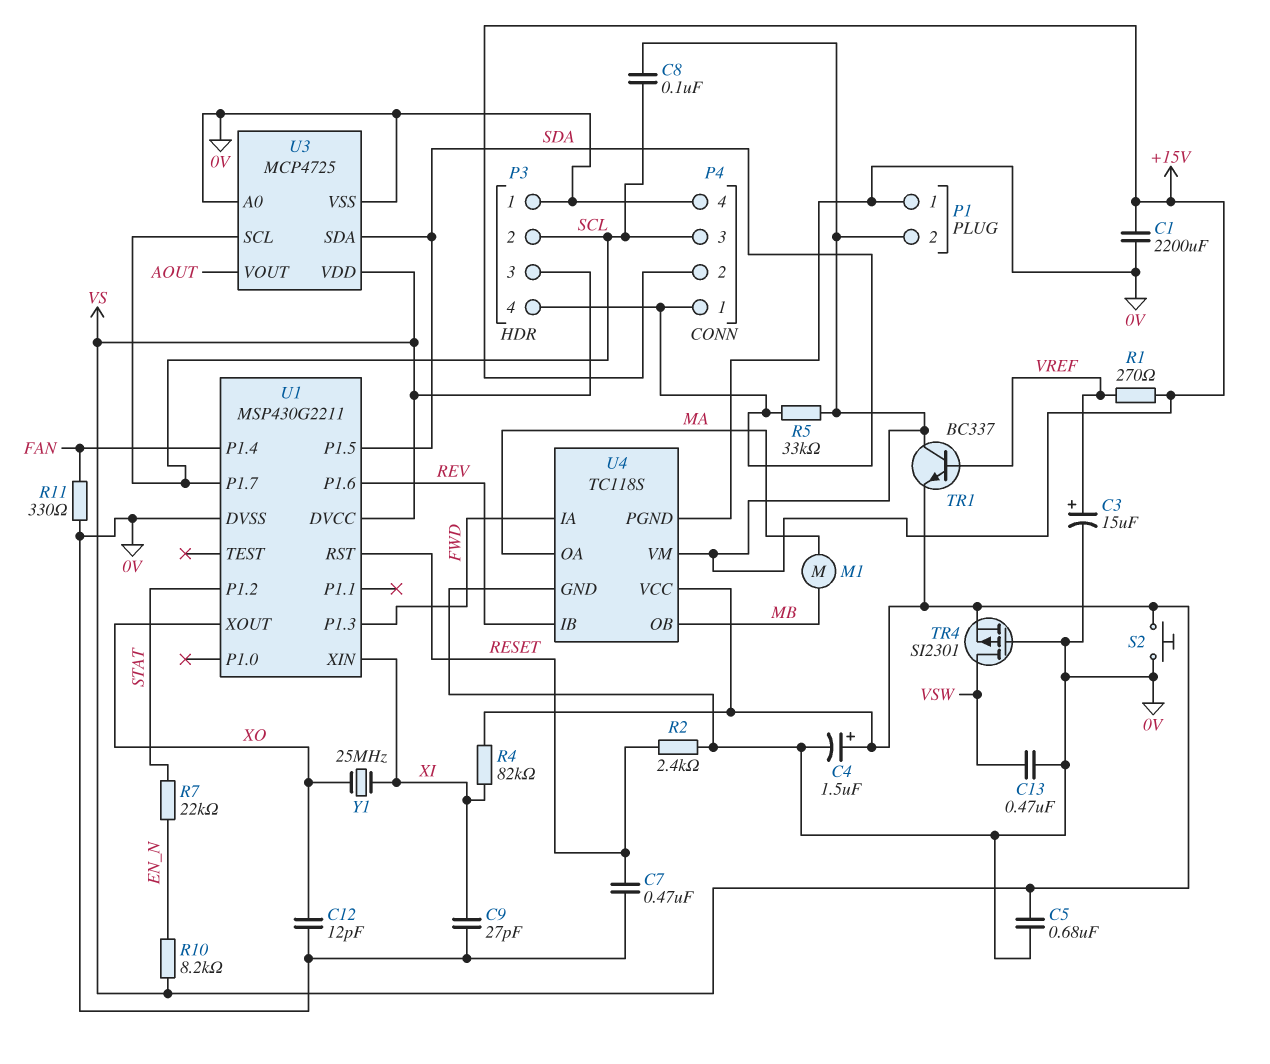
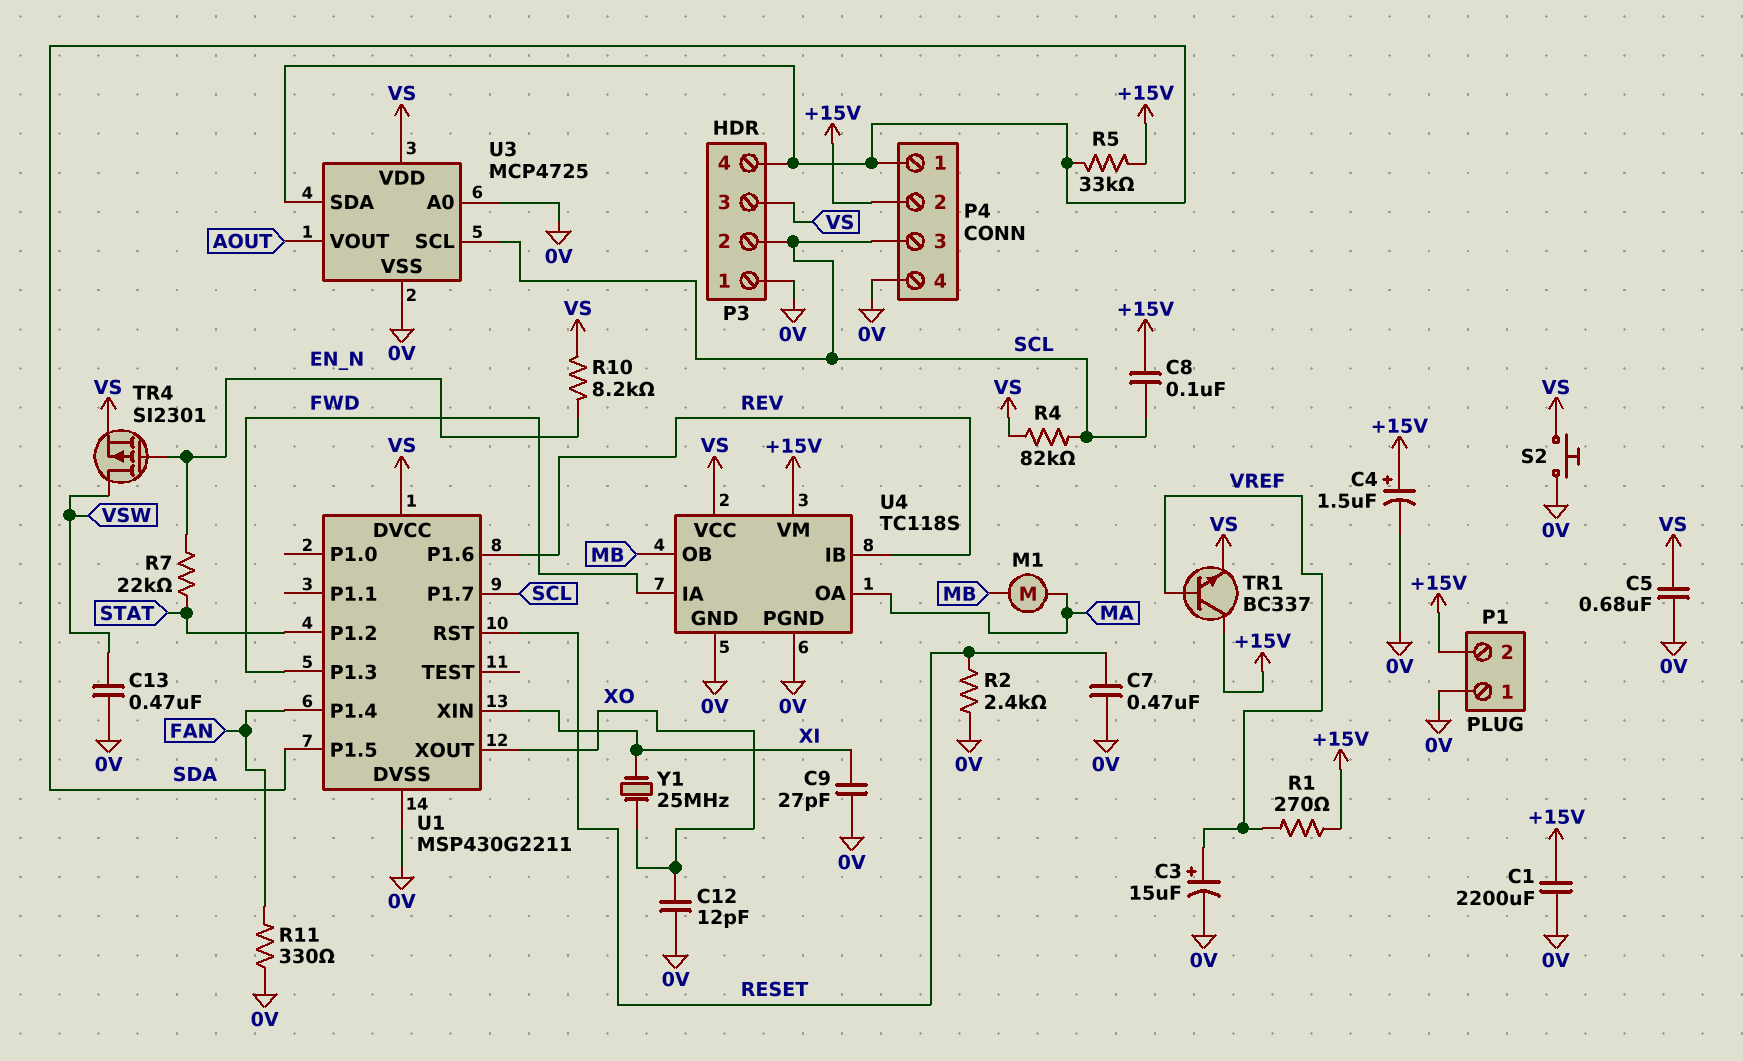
C4: 1.5uF (plus VS, minus 0V) -> 1.5uF (plus +15V, minus 0V)
R4: 82k (VS, XI) -> 82k (SCL, VS)
TR4: PMOS SI2301 (G 0V, D VSW, S VS) -> PMOS SI2301 (G EN_N, D VSW, S VS)

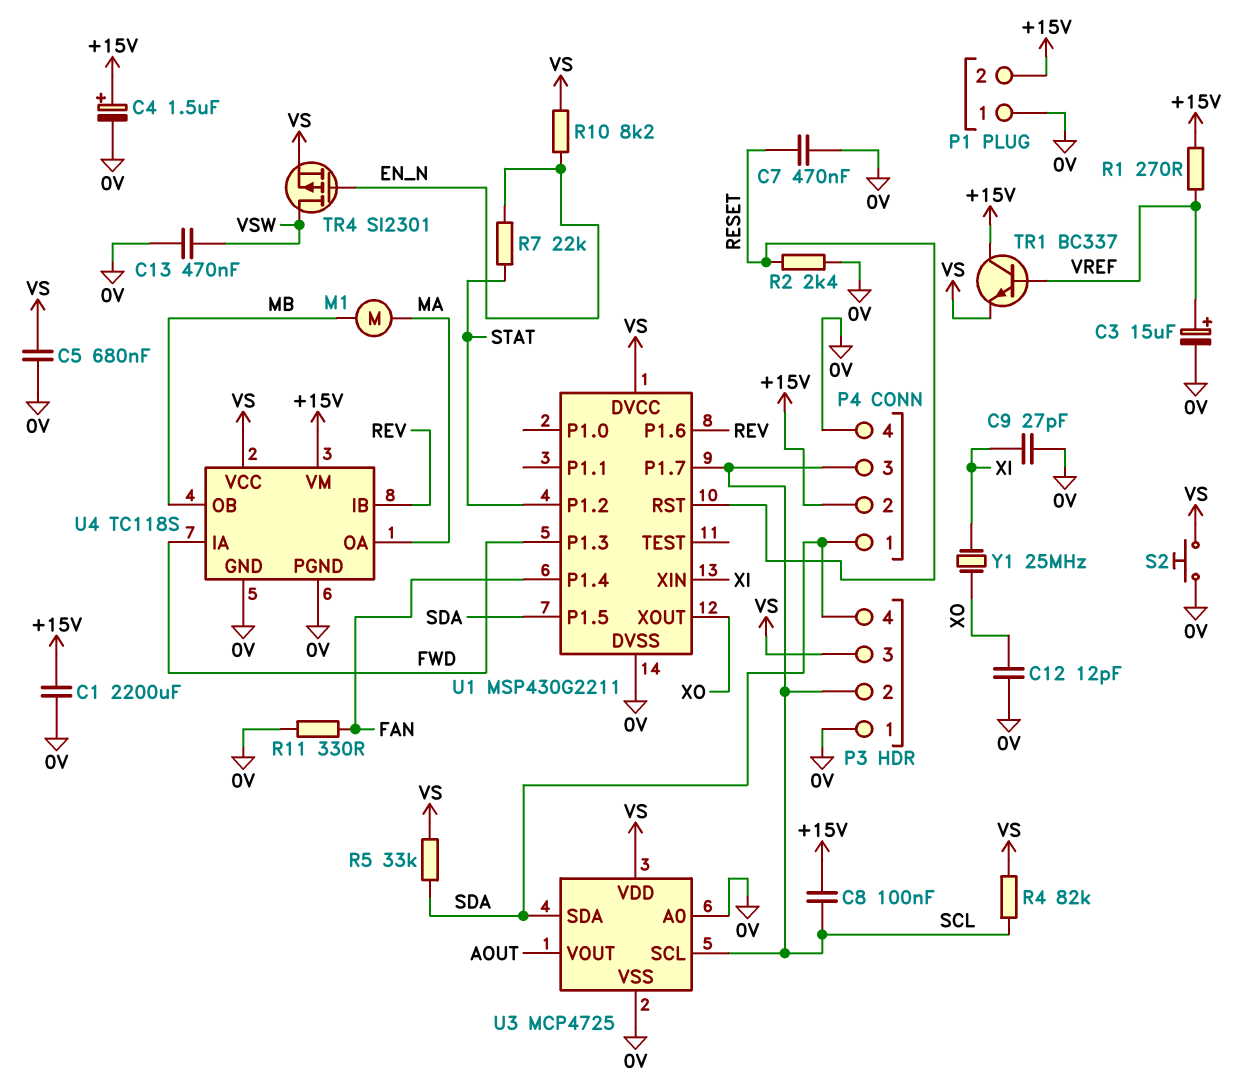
R5: 33k (+15V, SDA) -> 33k (SDA, VS)

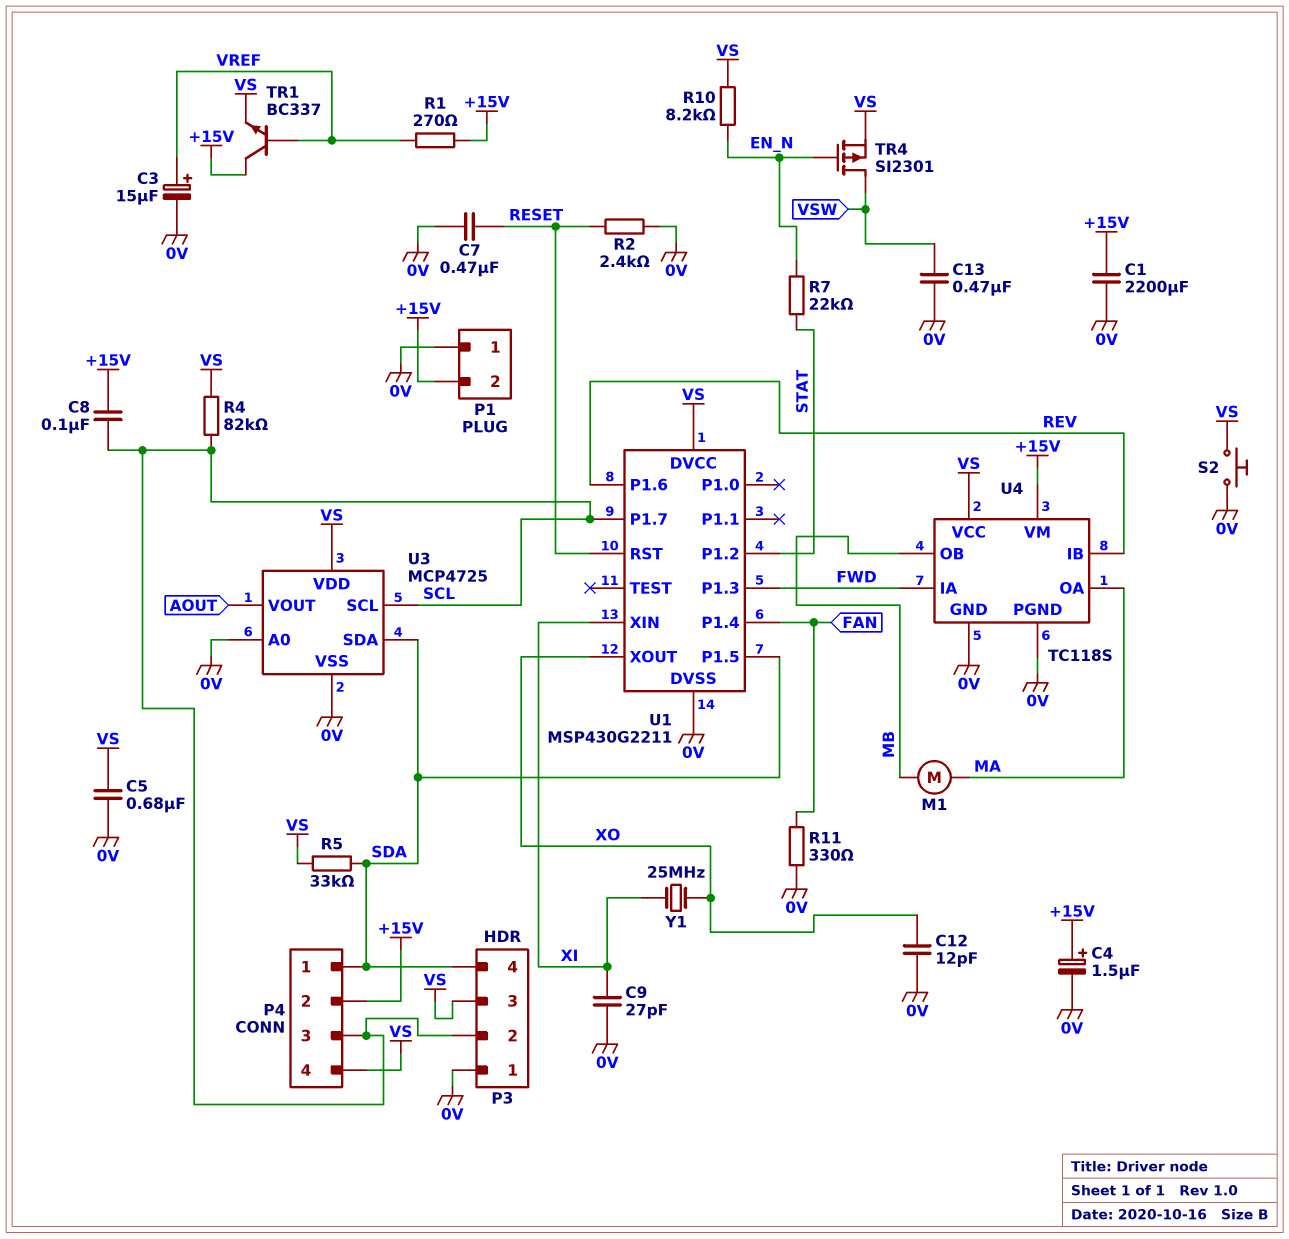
P4 pin 4: 0V -> VS

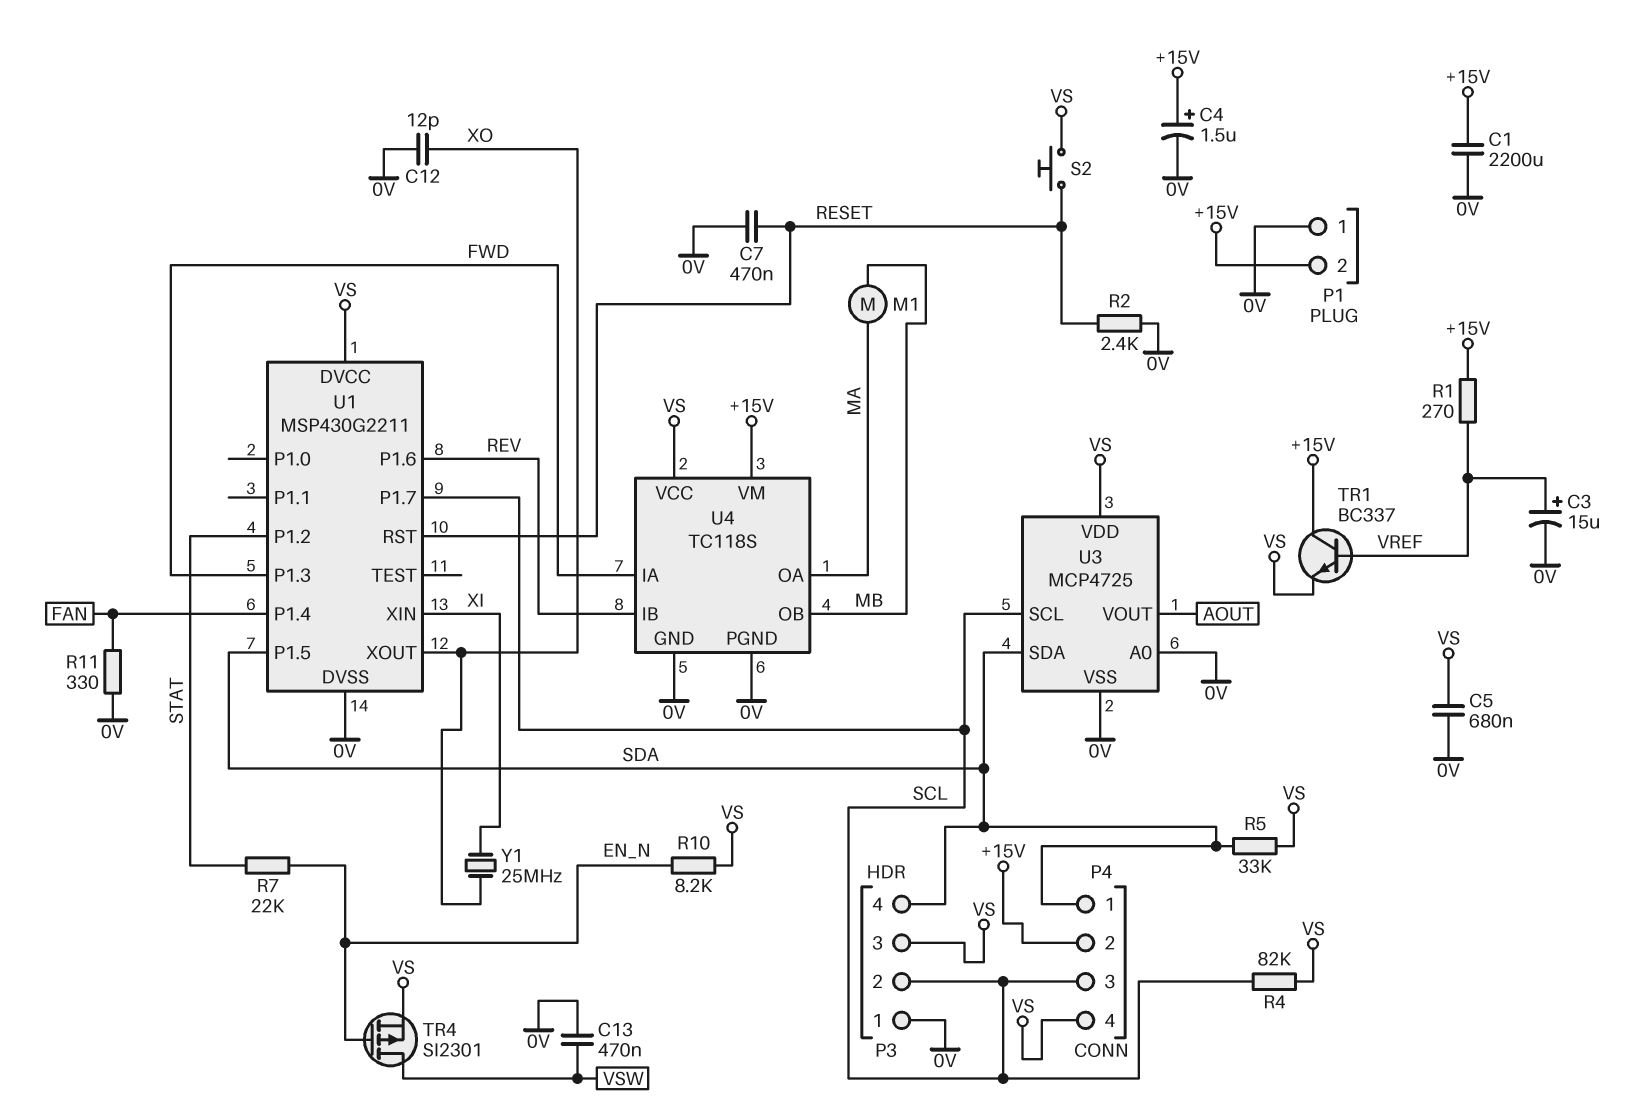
C8: 100nF (+15V, SCL) -> none
C9: 27pF (0V, XI) -> none
S2: button (0V, VS) -> button (RESET, VS)

